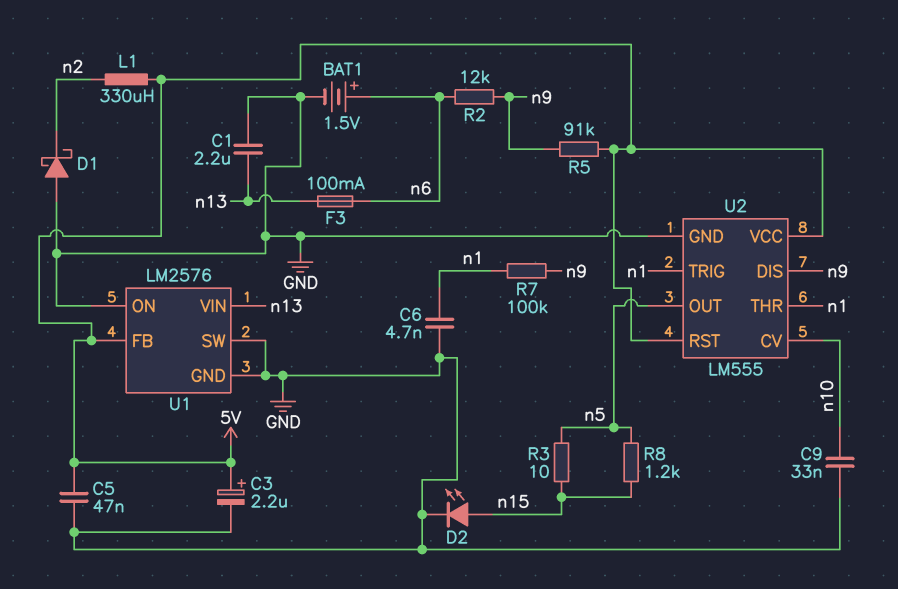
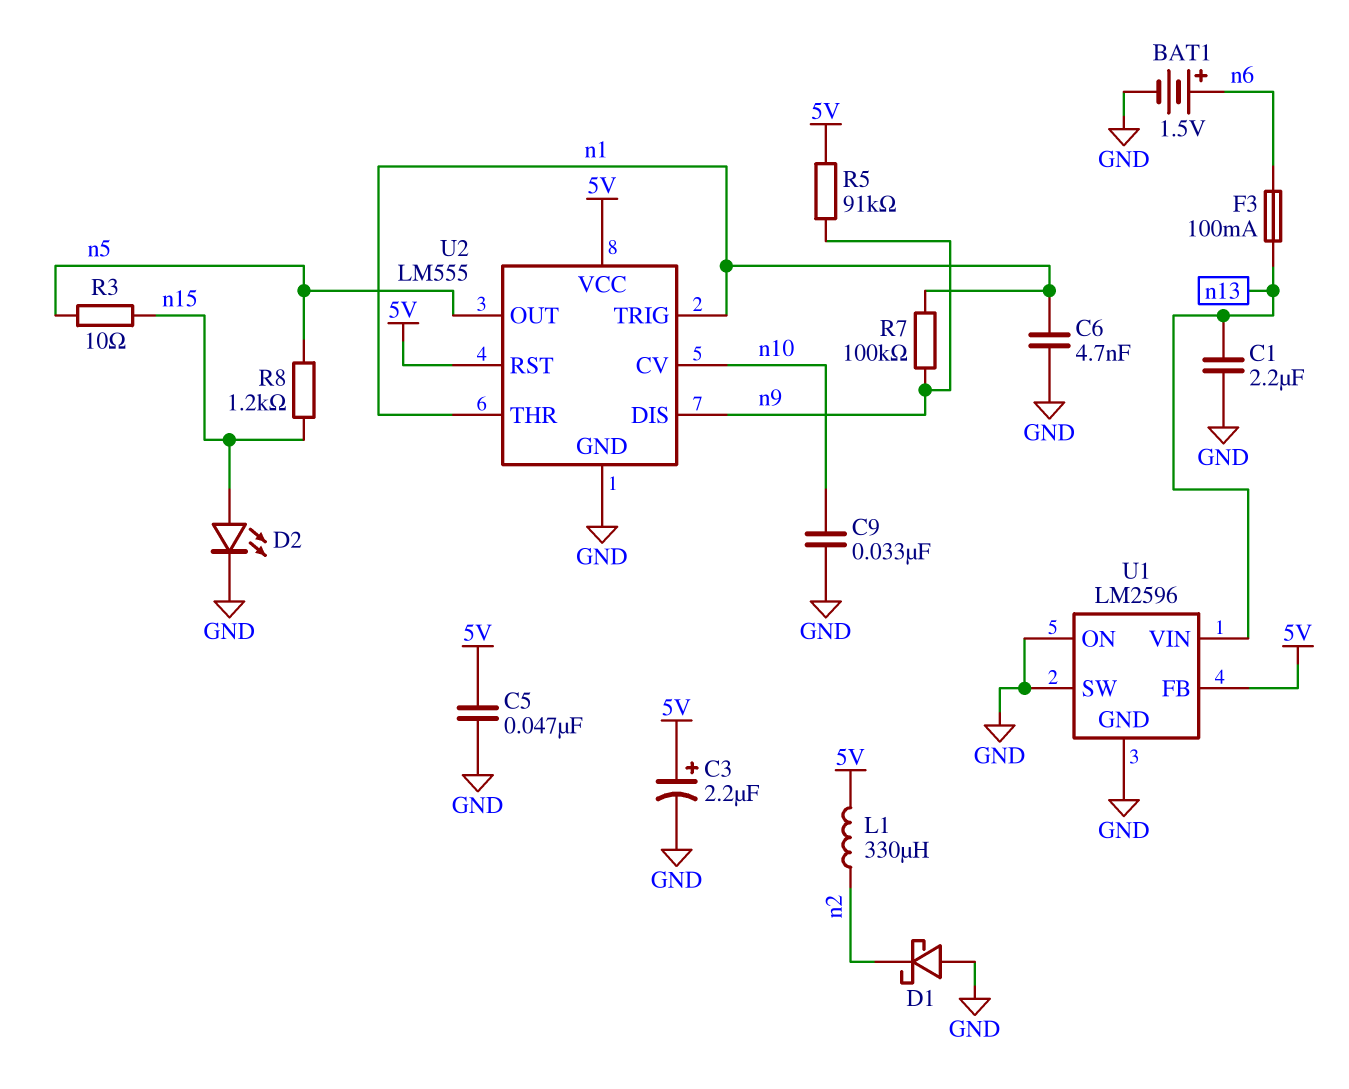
R2: 12k (n6, n9) -> none
U1: LM2576 -> LM2596

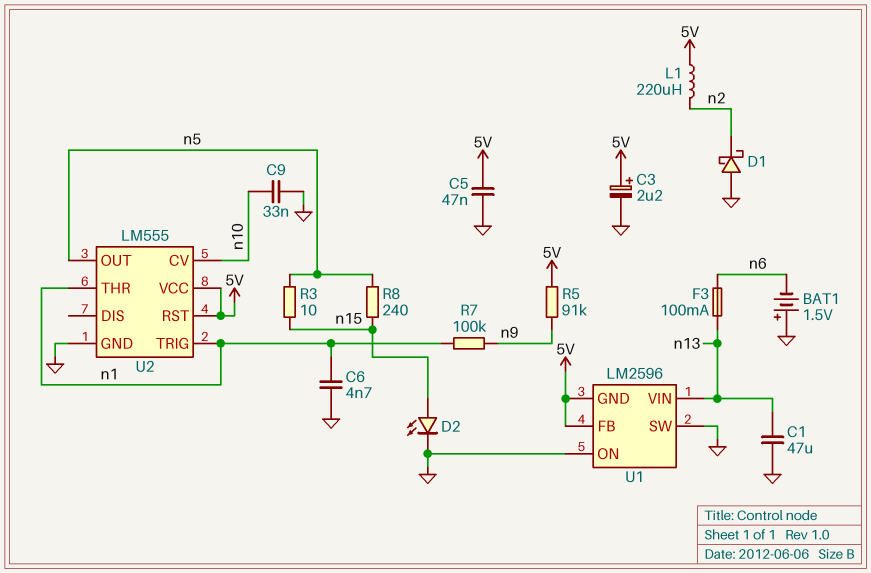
BAT1: 1.5V (plus n6, minus GND) -> 1.5V (plus GND, minus n6)
C1: 2.2uF (GND, n13) -> 47uF (GND, n13)
L1: 330uH (5V, n2) -> 220uH (5V, n2)
R8: 1.2k (n5, n15) -> 240 (n5, n15)
U1 pin GND: GND -> 5V
U2 pin DIS: n9 -> none

